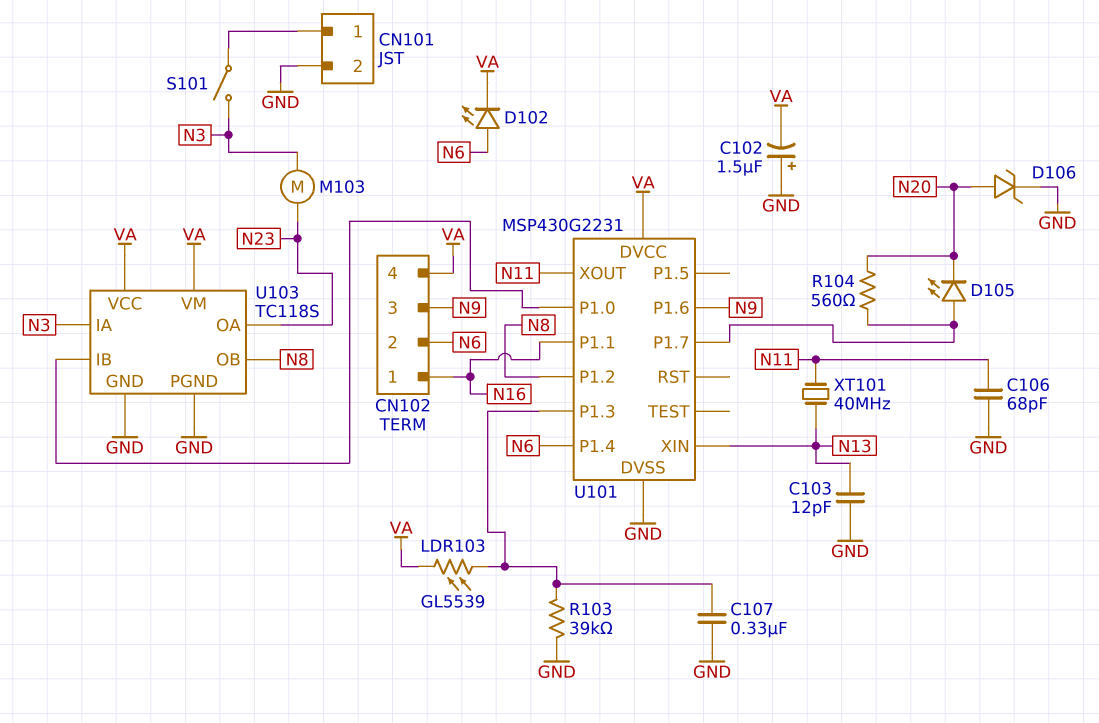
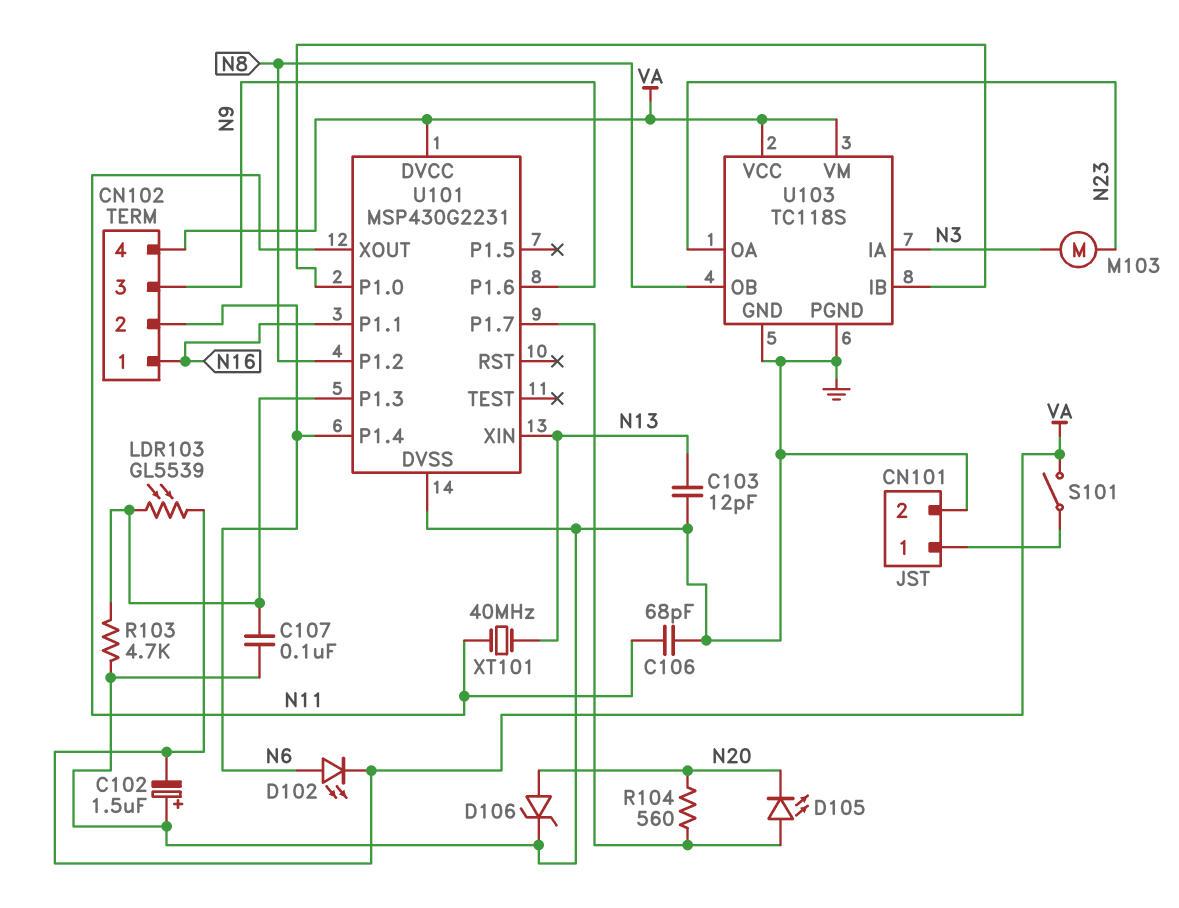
C107: 330nF (GND, U101/P1.3) -> 100nF (GND, U101/P1.3)
R103: 39k (GND, U101/P1.3) -> 4.7k (GND, U101/P1.3)
S101: switch (CN101/1, N3) -> switch (CN101/1, VA)

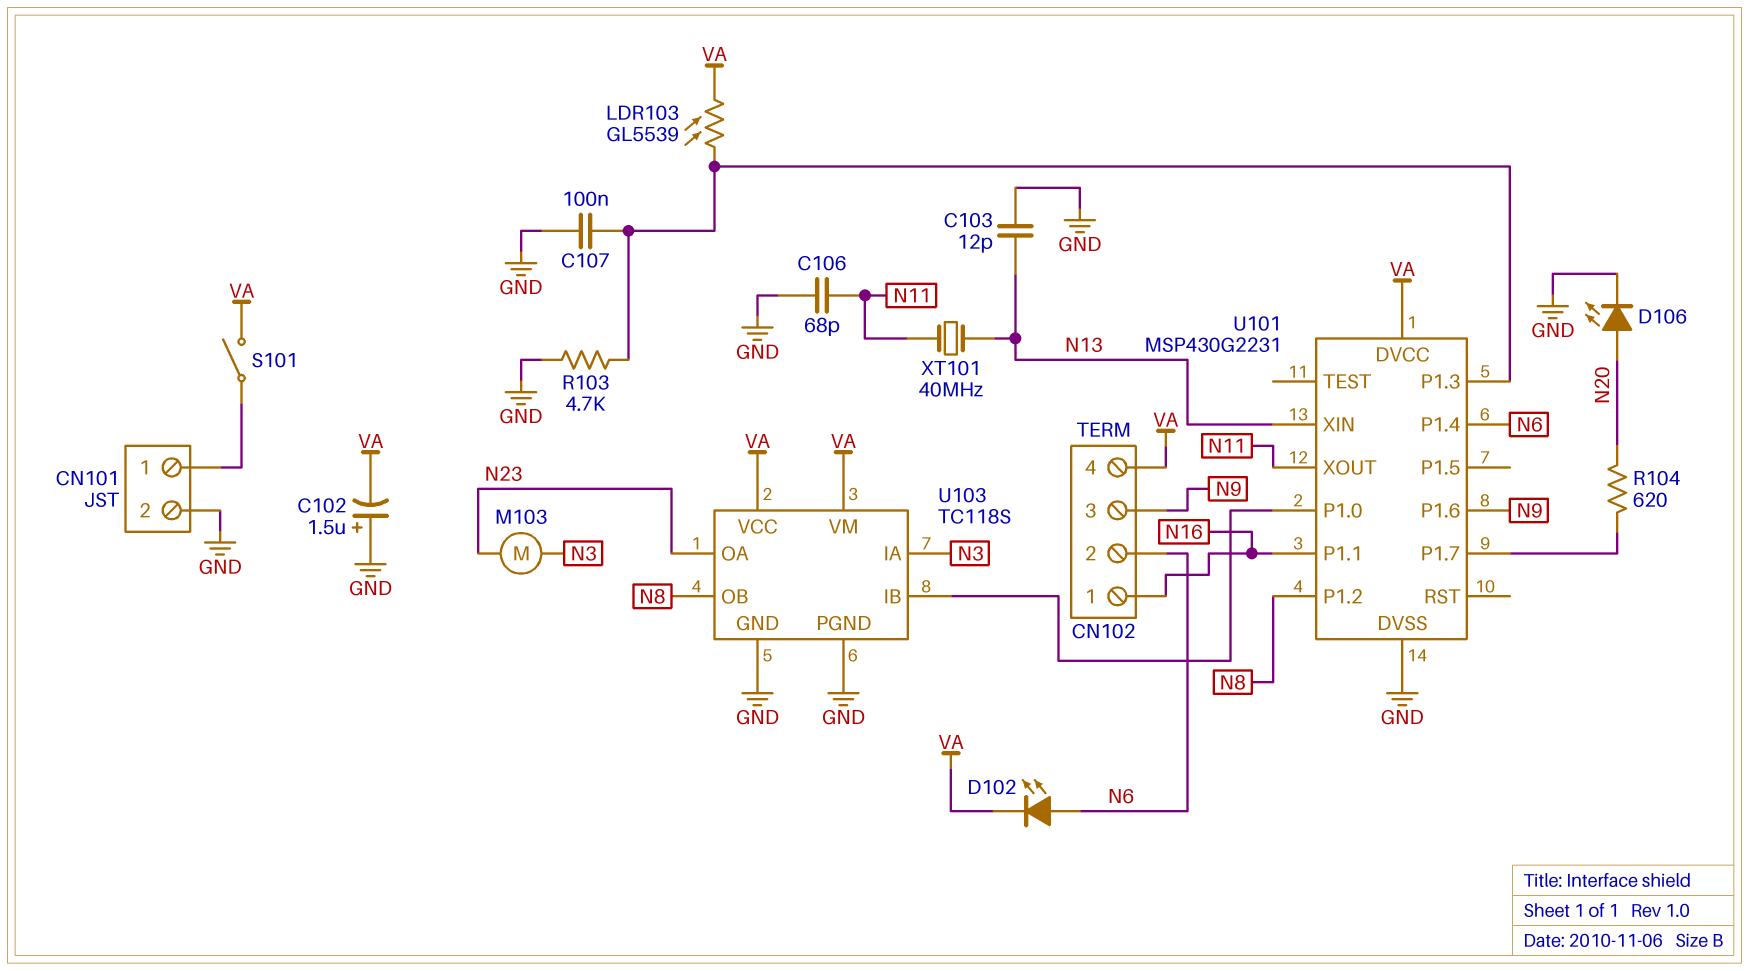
D105: LED (A U101/P1.7, K N20) -> none
D106: zener (A N20, K GND) -> LED (A N20, K GND)
R104: 560 (N20, U101/P1.7) -> 620 (N20, U101/P1.7)

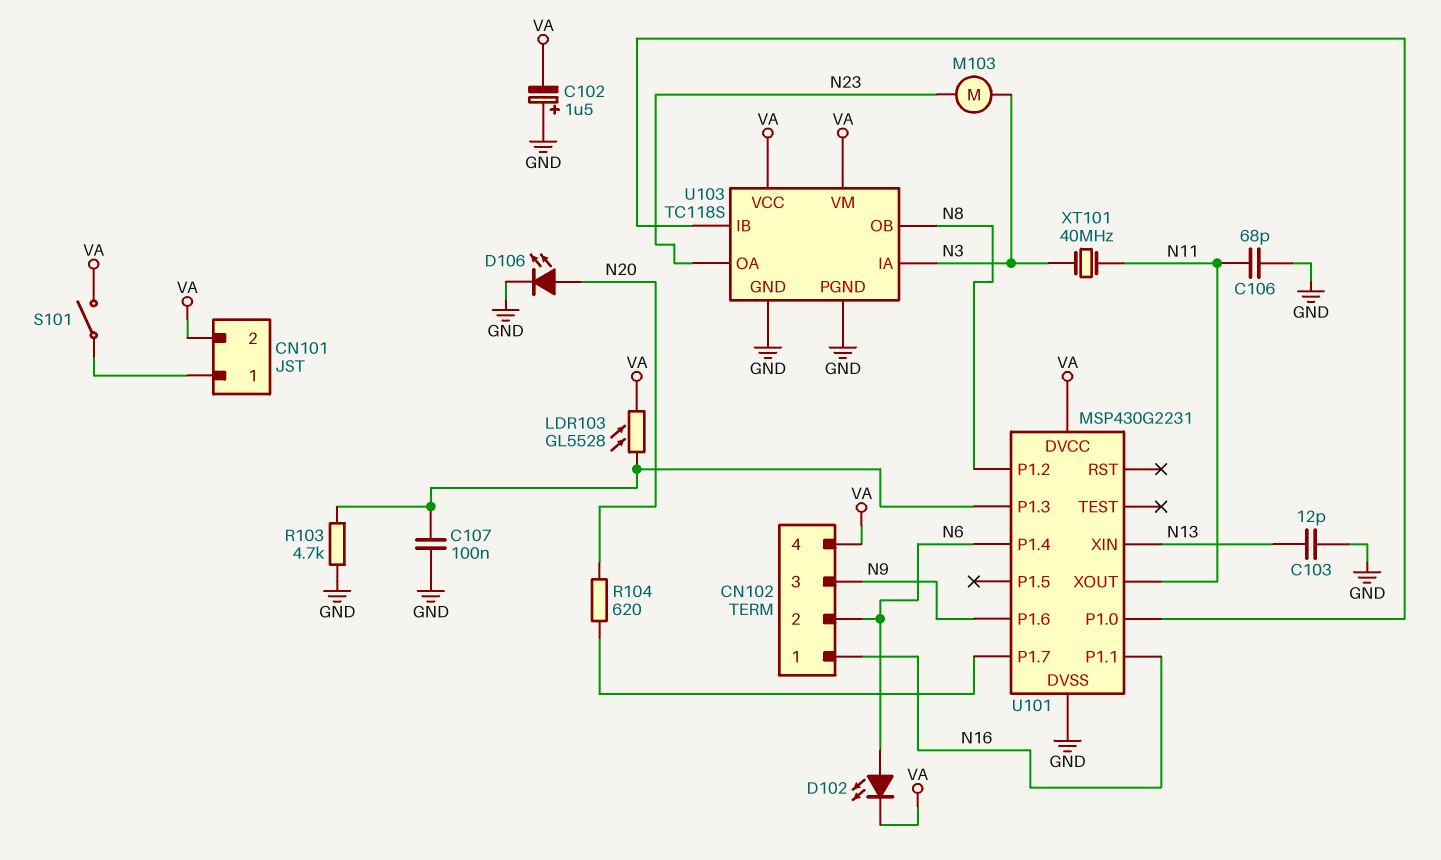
CN101 pin 2: GND -> VA
LDR103: GL5539 (U101/P1.3, VA) -> GL5528 (U101/P1.3, VA)
XT101: 40MHz (N11, N13) -> 40MHz (N3, N11)

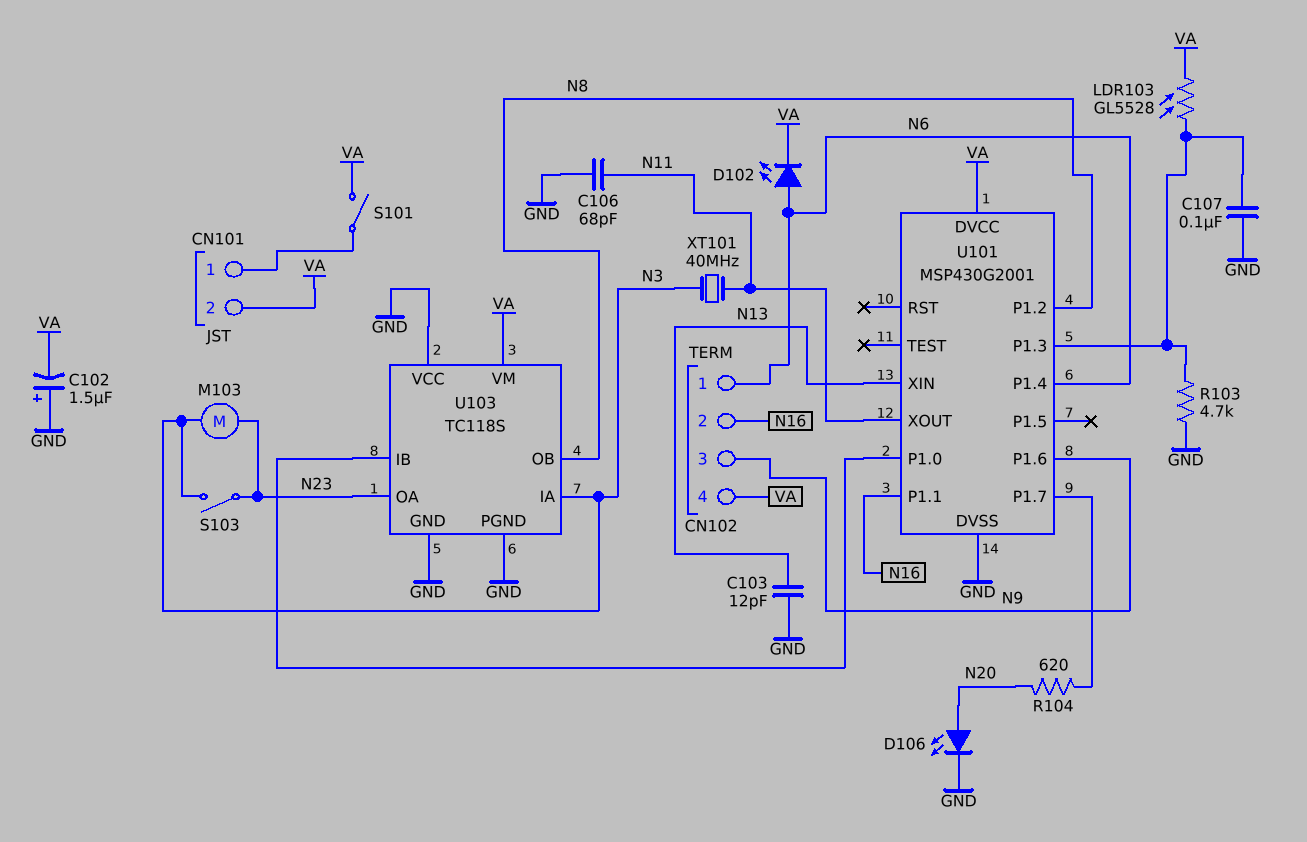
CN102 pin 1: N16 -> N6
CN102 pin 2: N6 -> N16
S103: none -> switch (N3, N23)
U101: MSP430G2231 -> MSP430G2001
U103 pin VCC: VA -> GND

